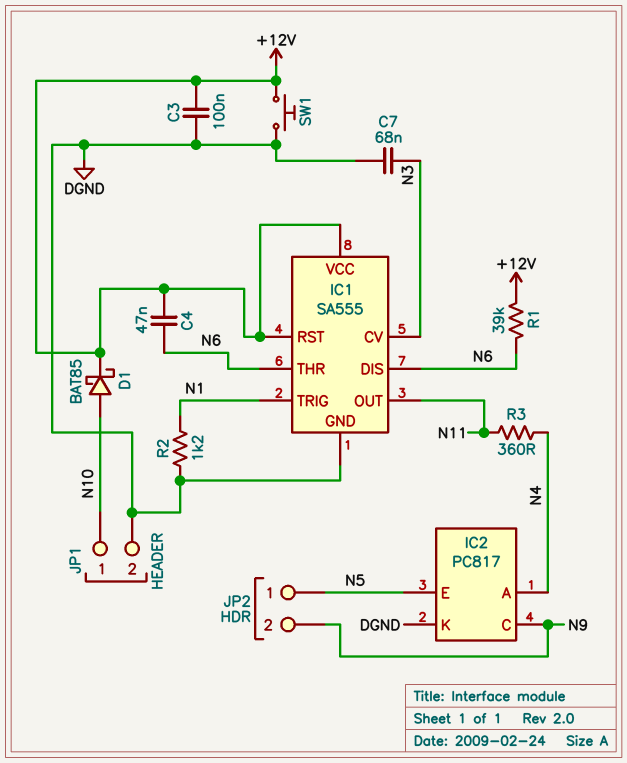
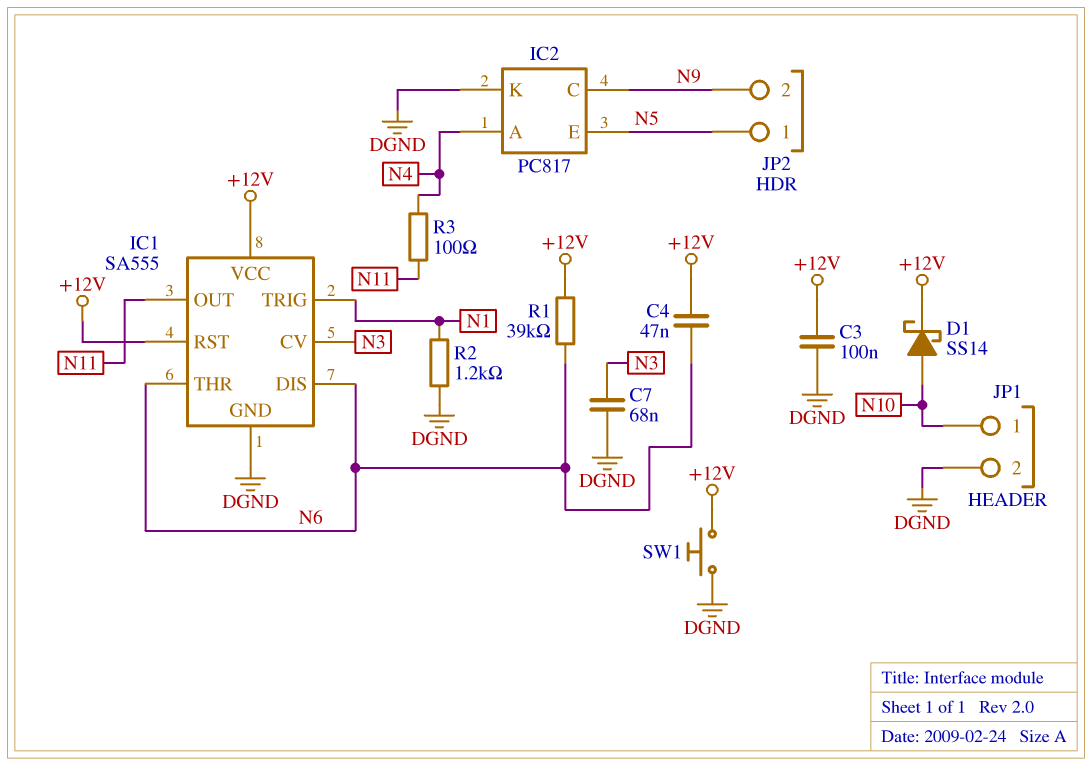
D1: schottky BAT85 (A N10, K +12V) -> schottky SS14 (A N10, K +12V)
R3: 360 (N4, N11) -> 100 (N4, N11)

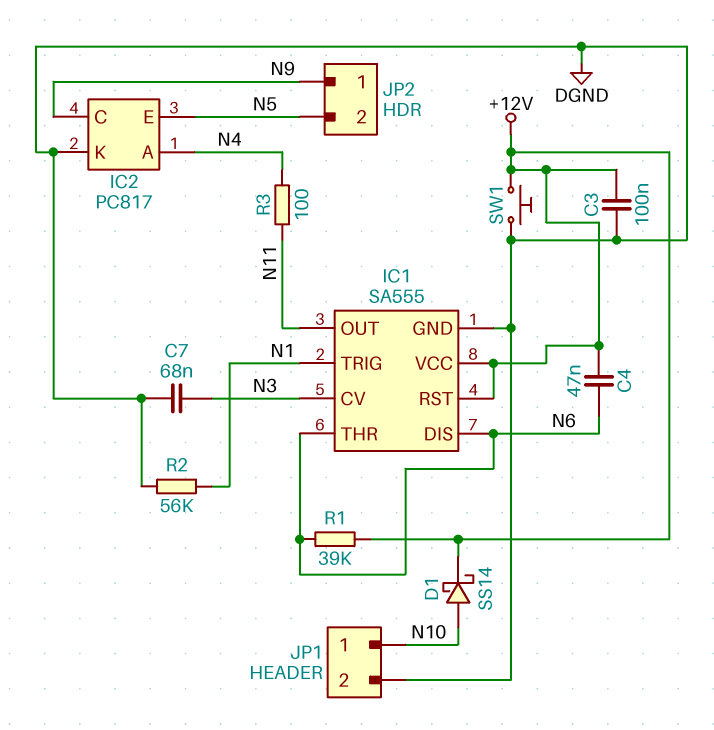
JP2 pin 1: N5 -> N9
JP2 pin 2: N9 -> N5
R2: 1.2k (DGND, N1) -> 56k (DGND, N1)

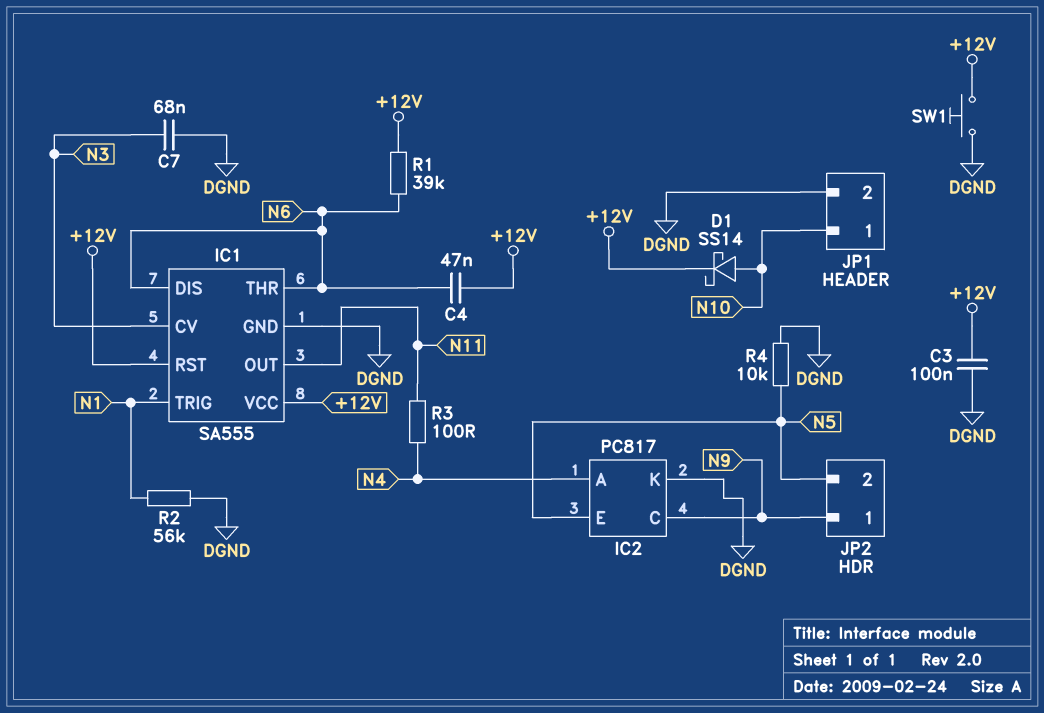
R4: none -> 10k (DGND, N5)

